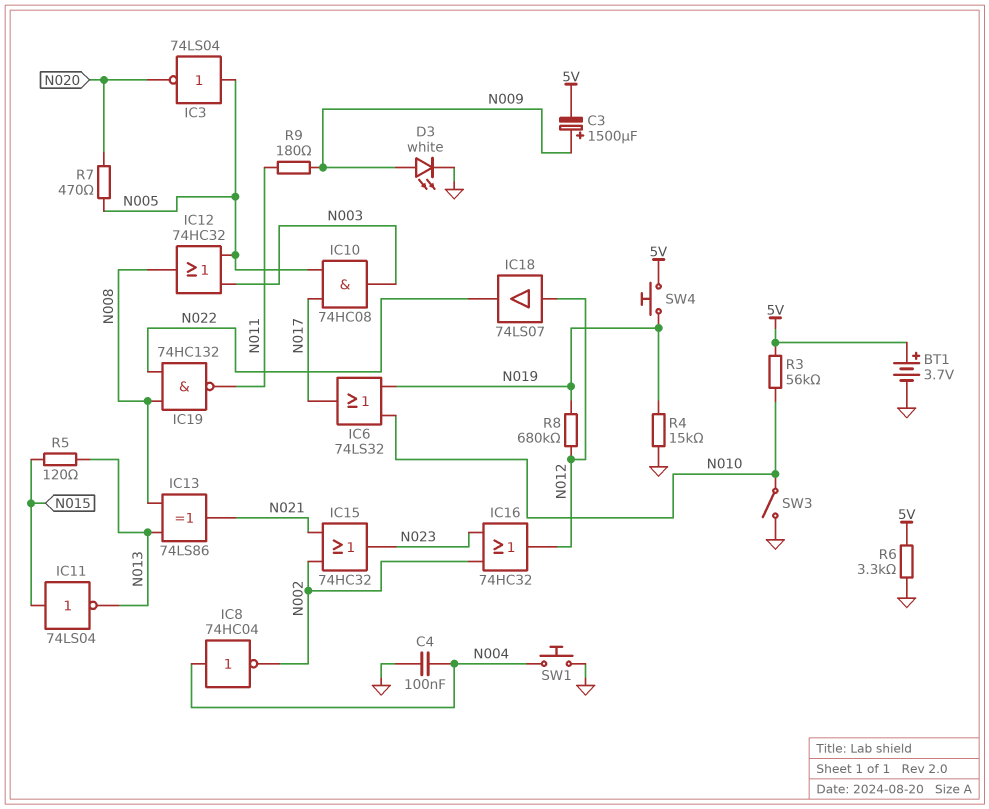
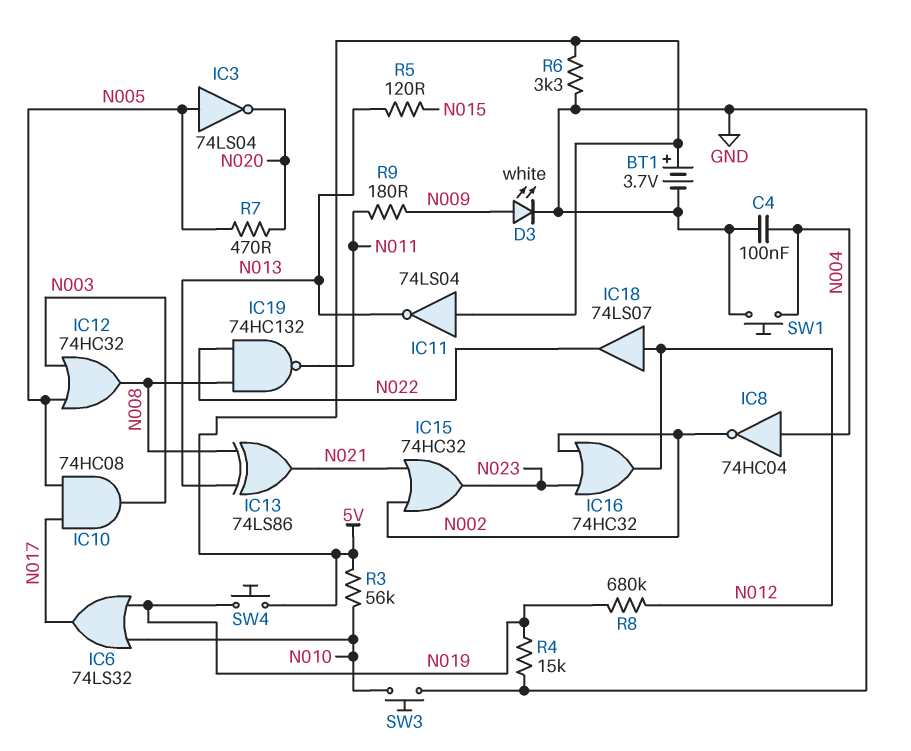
C3: 1500uF (plus N009, minus 5V) -> none
IC11: NOT 74LS04 (in N015, out N013) -> NOT 74LS04 (in 5V, out N013)
SW3: switch (GND, N010) -> button (GND, N010)

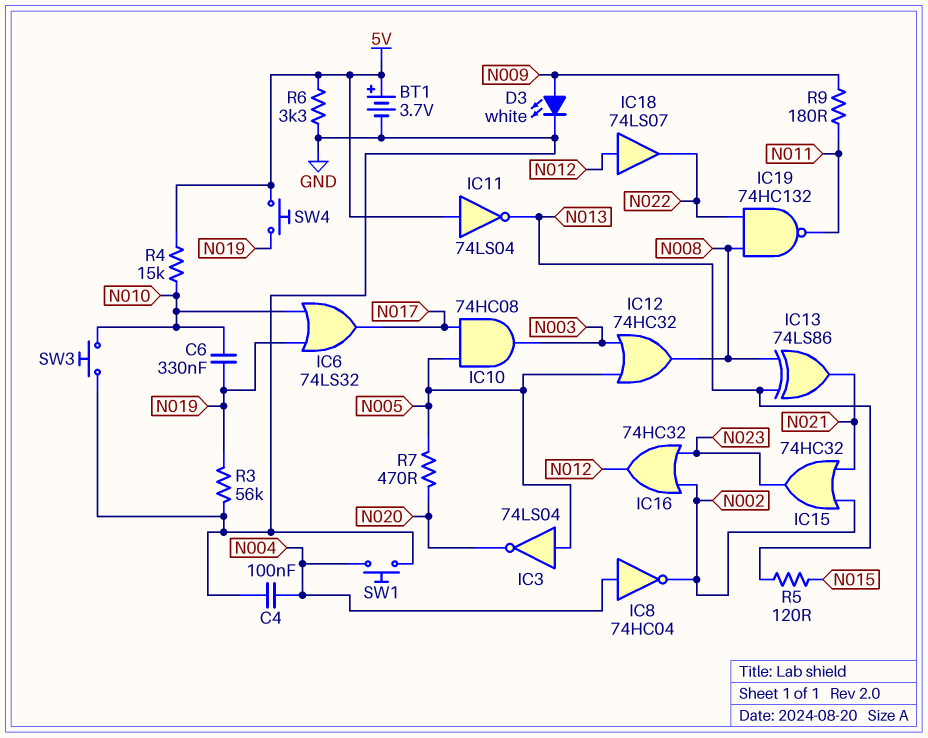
C6: none -> 330nF (N010, N019)
R3: 56k (5V, N010) -> 56k (GND, N019)
R4: 15k (GND, N019) -> 15k (5V, N010)
R8: 680k (N012, N019) -> none

